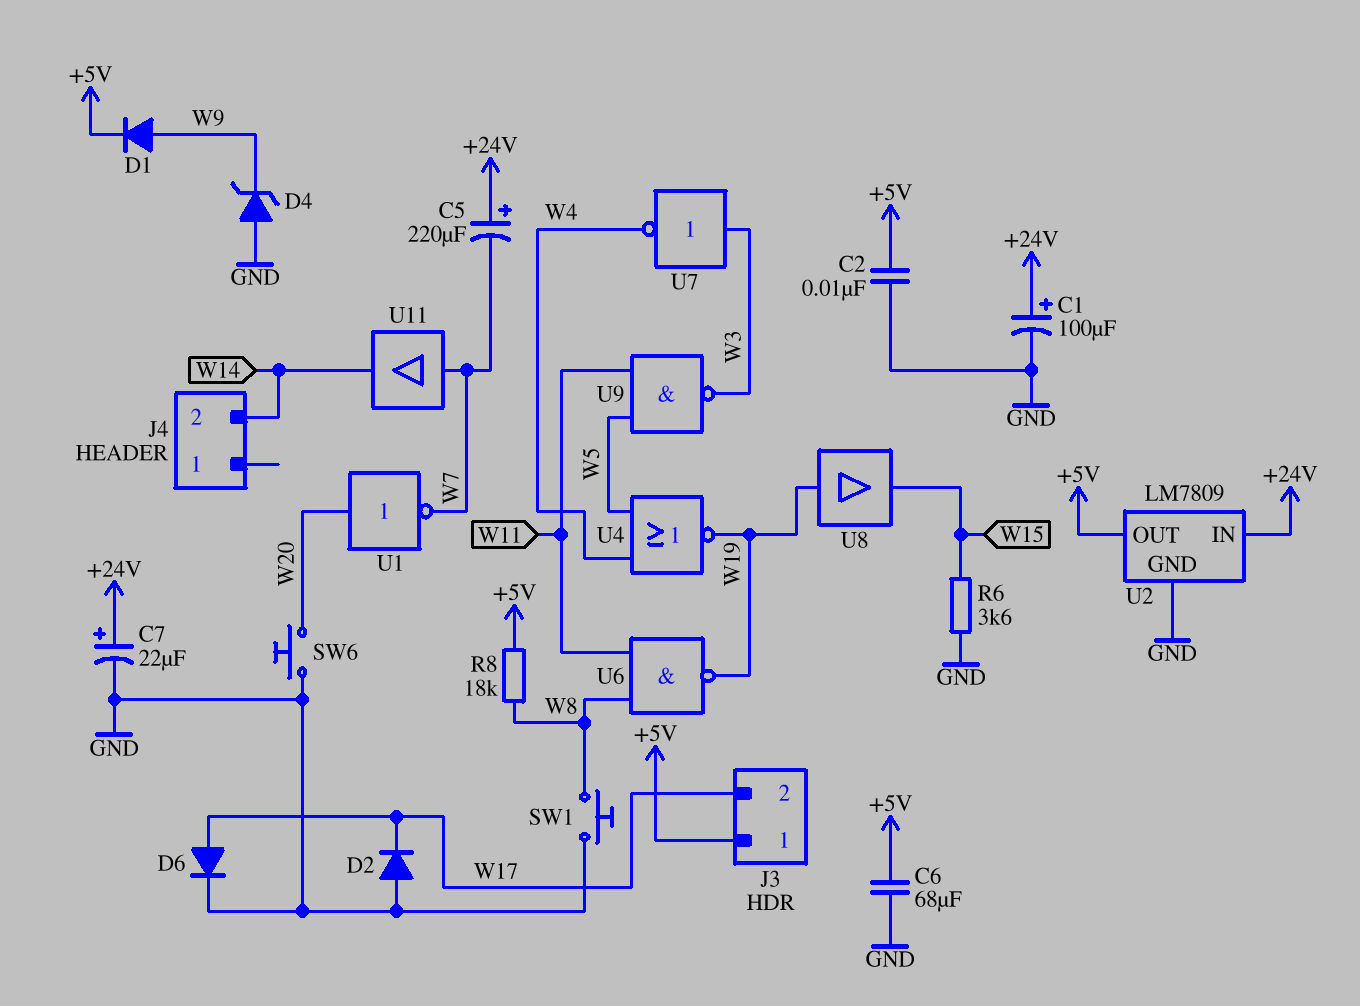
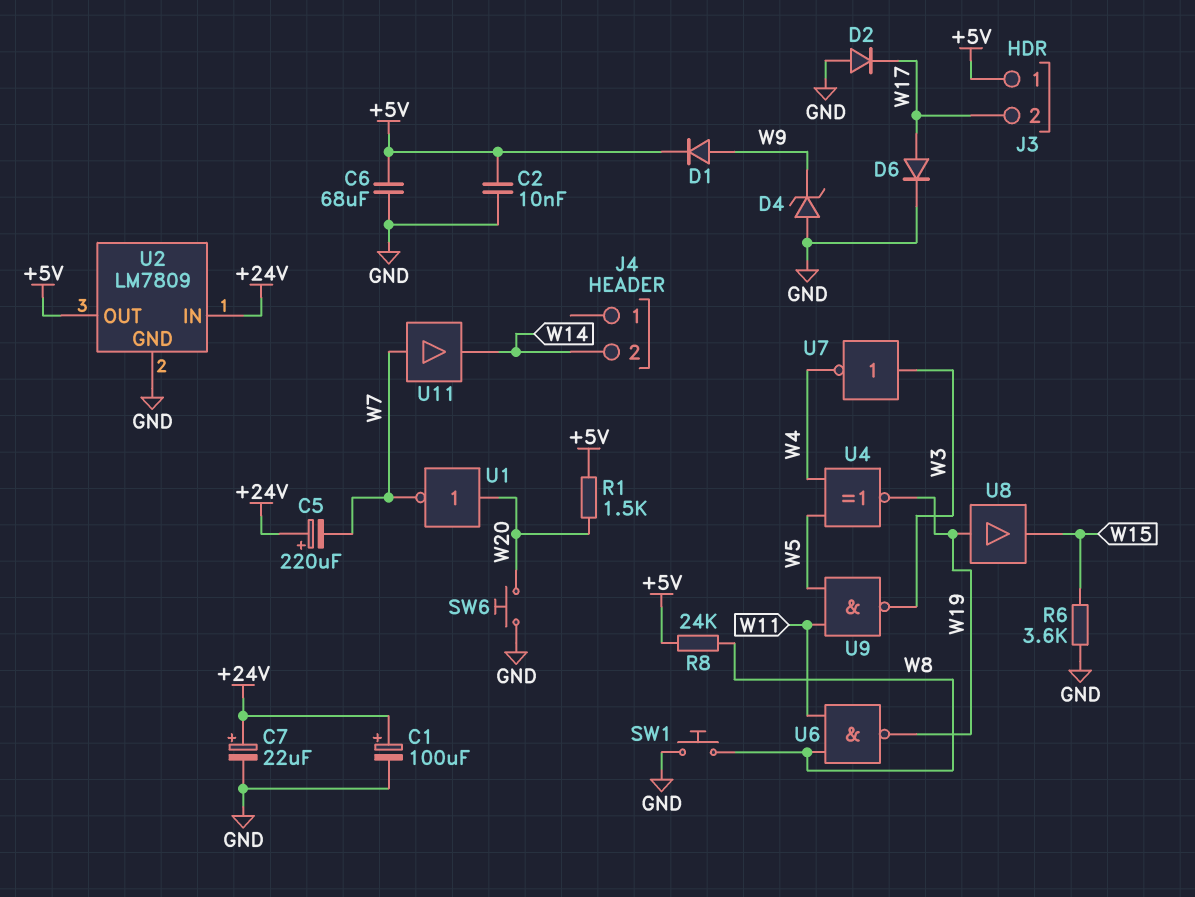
R1: none -> 1.5k (+5V, W20)
R8: 18k (+5V, W8) -> 24k (+5V, W8)
U4: NOR (in W4, in W5, out W19) -> XNOR (in W4, in W5, out W19)

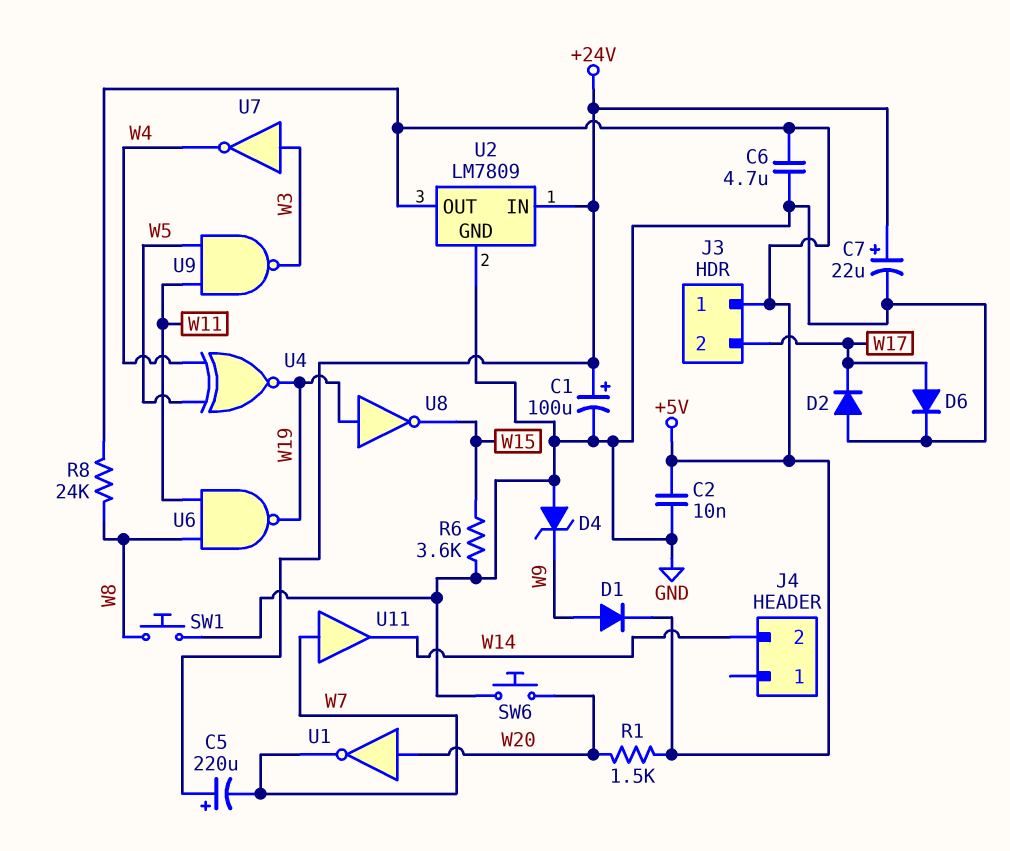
C6: 68uF (+5V, GND) -> 4.7uF (+5V, GND)
U8: buffer (in W19, out W15) -> NOT (in W19, out W15)

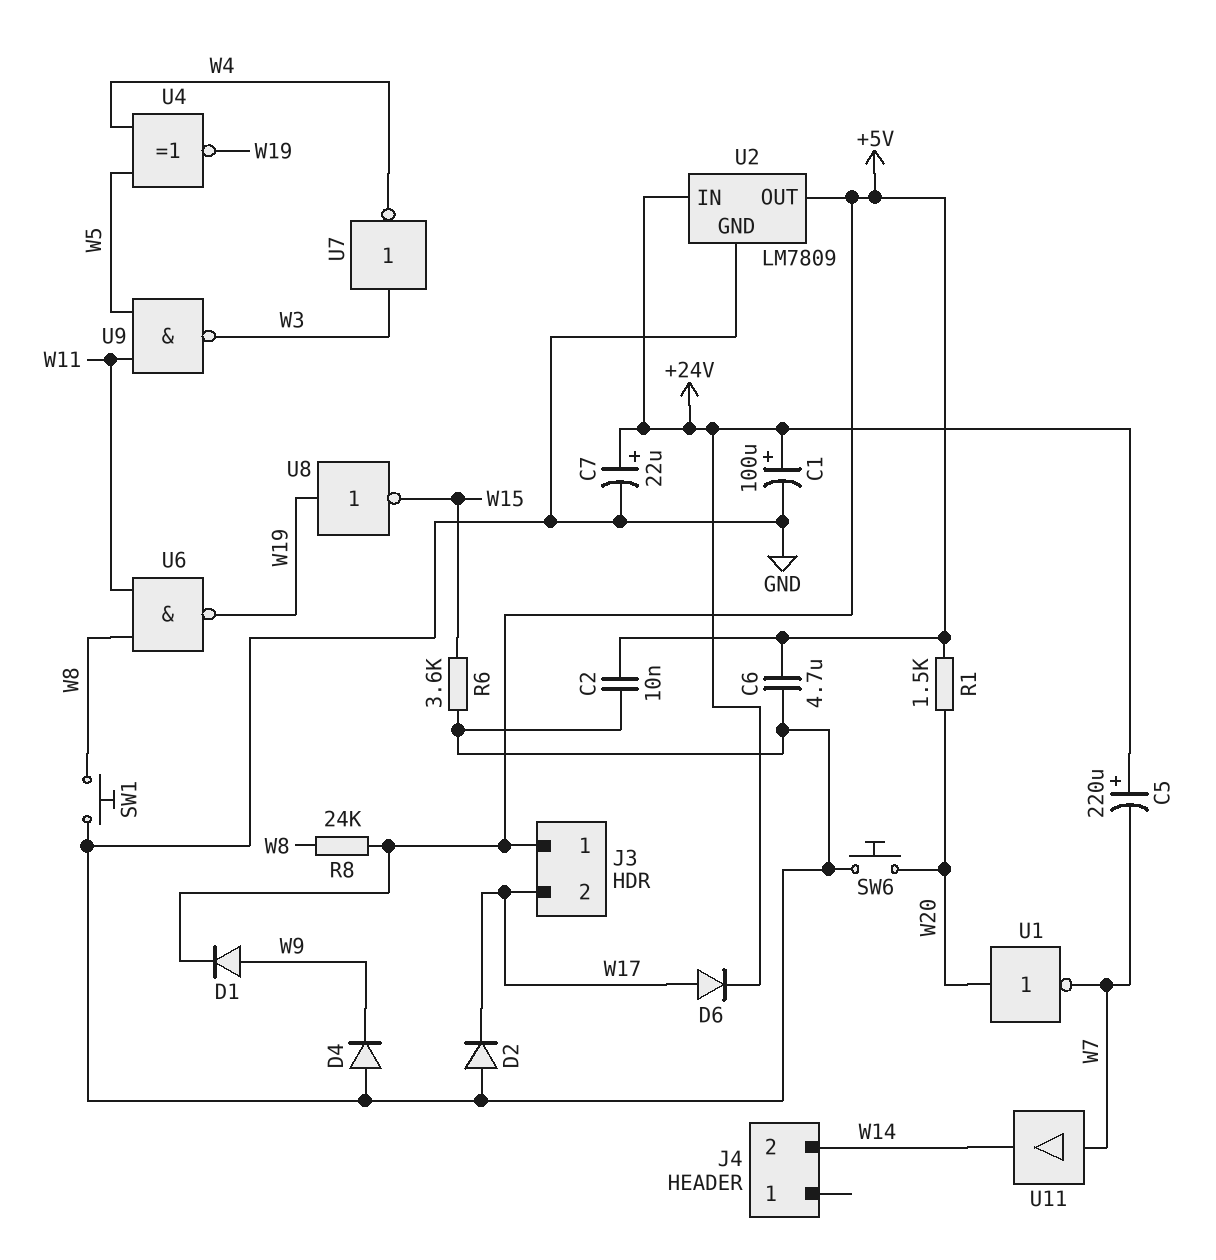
D4: zener (A GND, K W9) -> diode (A GND, K W9)
D6: diode (A W17, K GND) -> diode (A W17, K +24V)

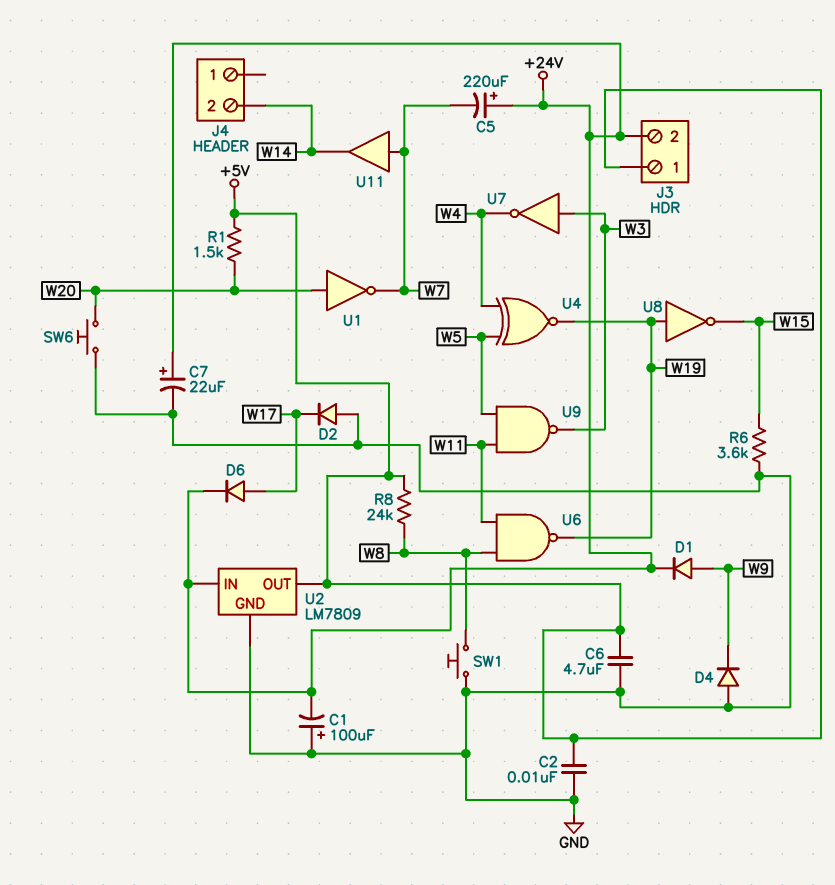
C1: 100uF (plus +24V, minus GND) -> 100uF (plus GND, minus +24V)
D1: diode (A W9, K +5V) -> diode (A W9, K +24V)
J3 pin 2: W17 -> +24V

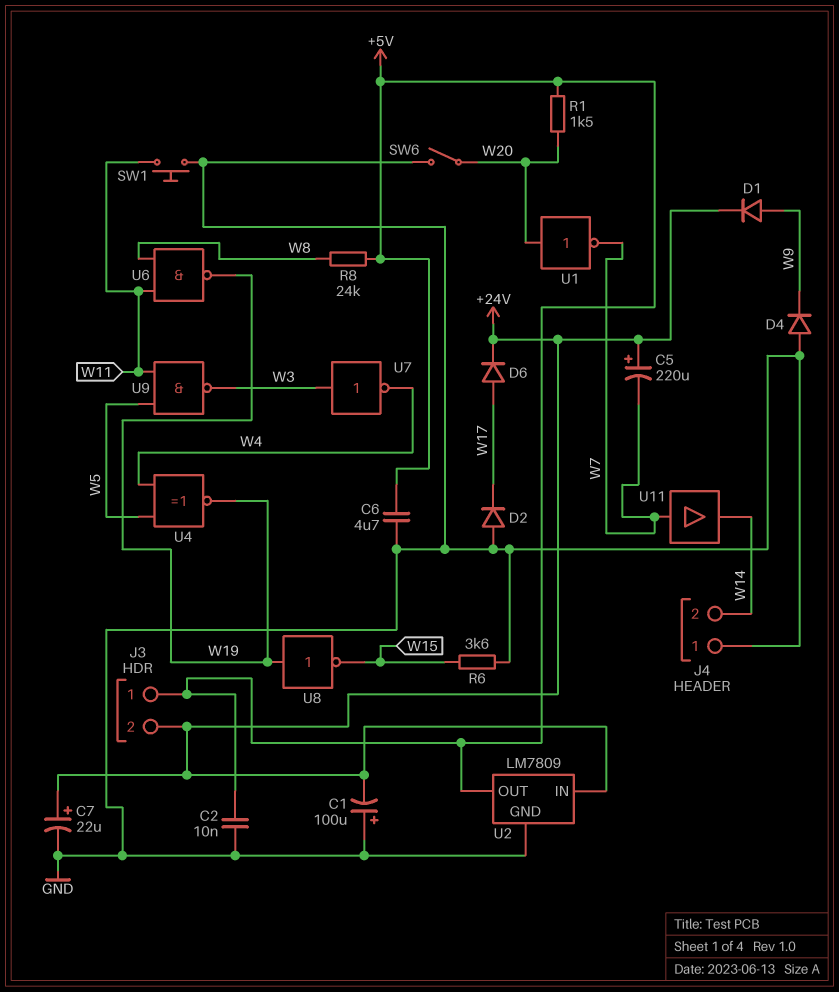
J4 pin 1: none -> GND
SW1: button (GND, W8) -> button (GND, W11)
SW6: button (GND, W20) -> switch (GND, W20)

